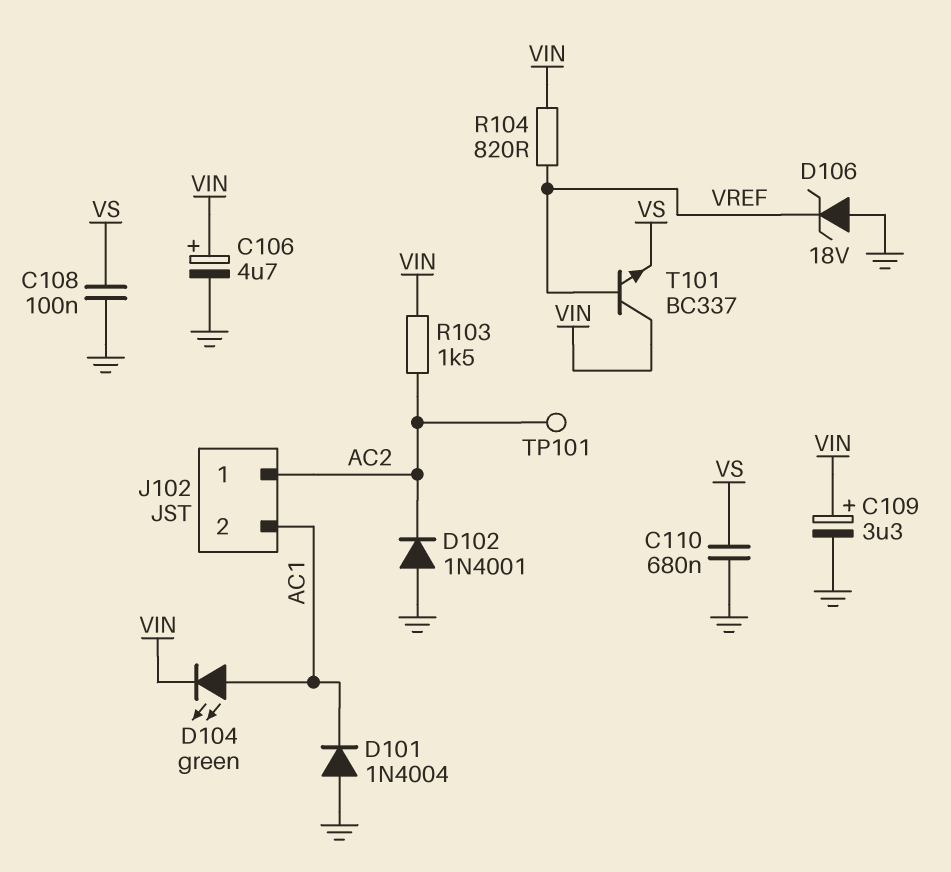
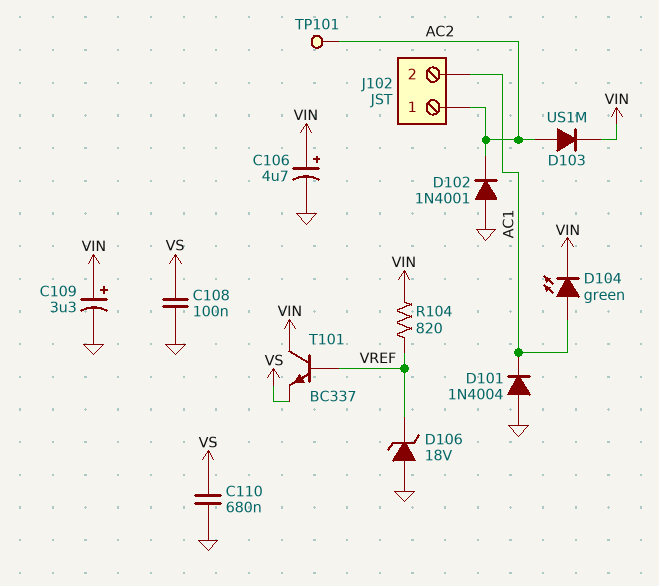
D103: none -> diode US1M (A AC2, K VIN)
R103: 1.5k (AC2, VIN) -> none

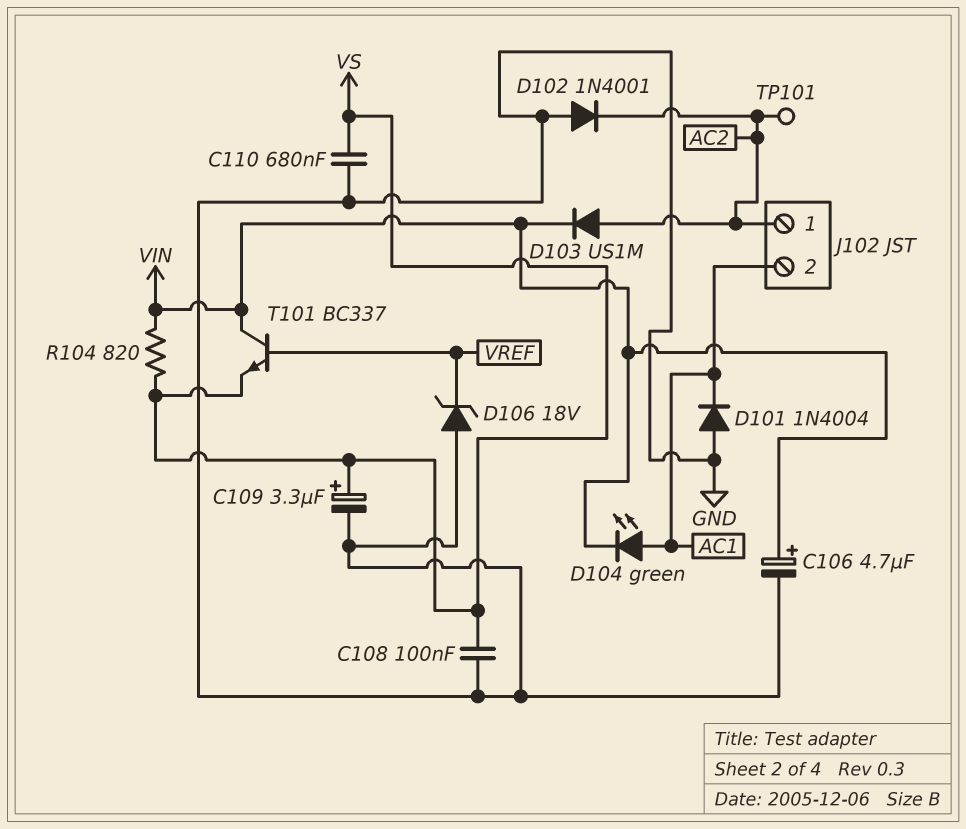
C109: 3.3uF (plus VIN, minus GND) -> 3.3uF (plus VS, minus GND)
R104: 820 (VIN, VREF) -> 820 (VIN, VS)

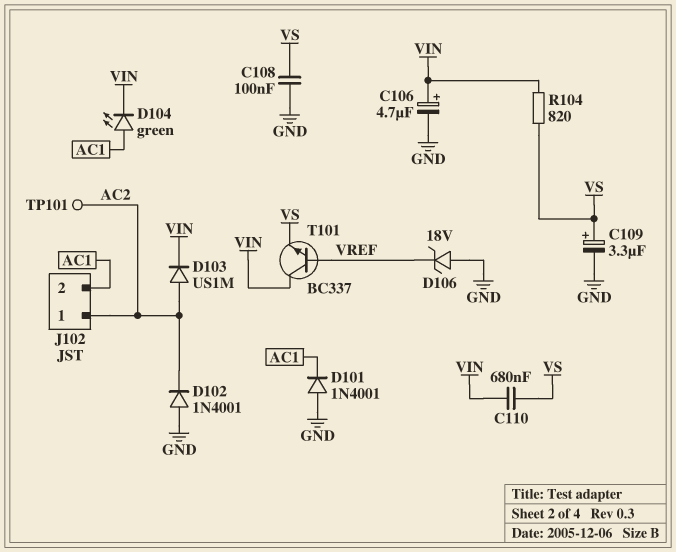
C110: 680nF (GND, VS) -> 680nF (VIN, VS)
D101: diode 1N4004 (A GND, K AC1) -> diode 1N4001 (A GND, K AC1)

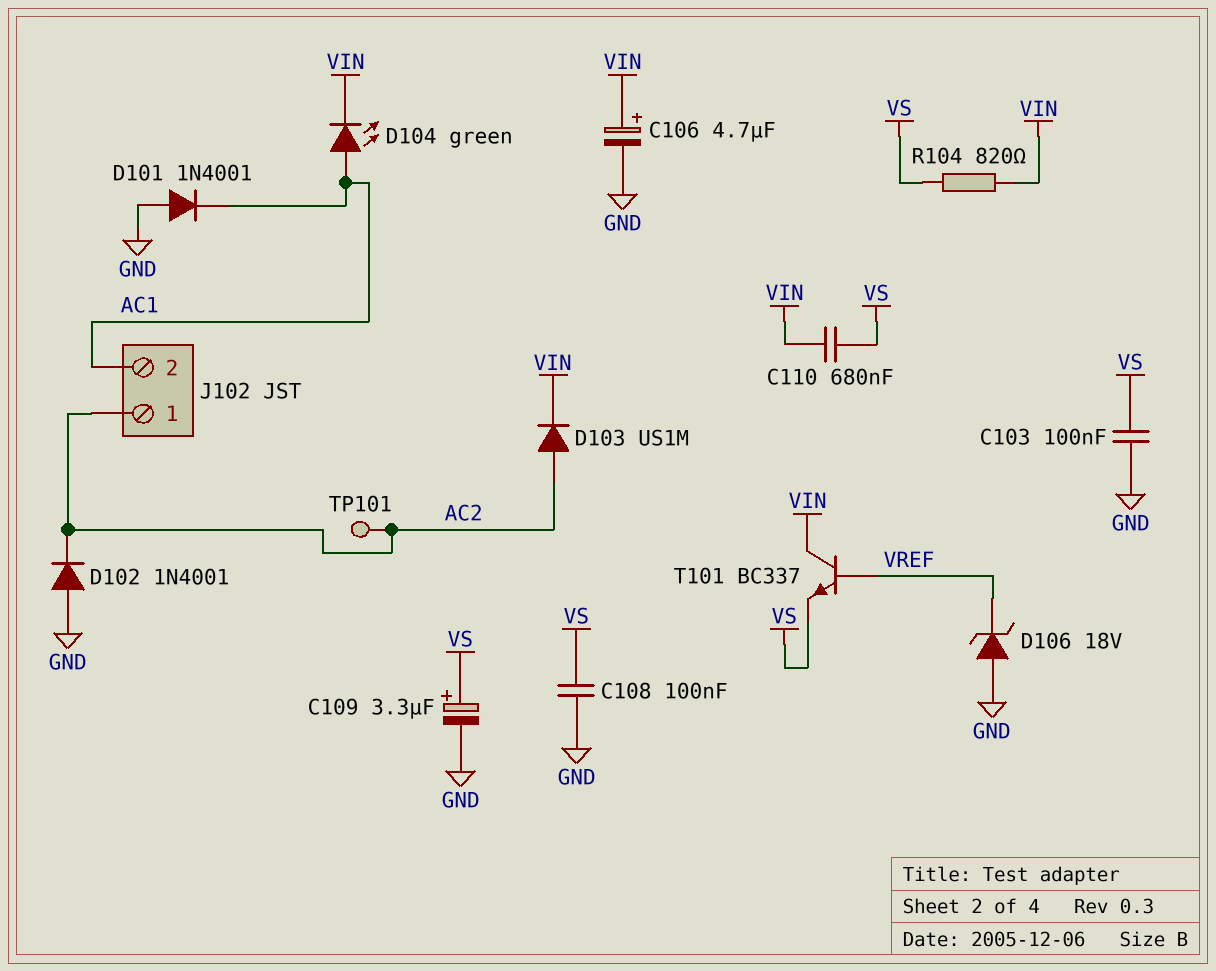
C103: none -> 100nF (GND, VS)

